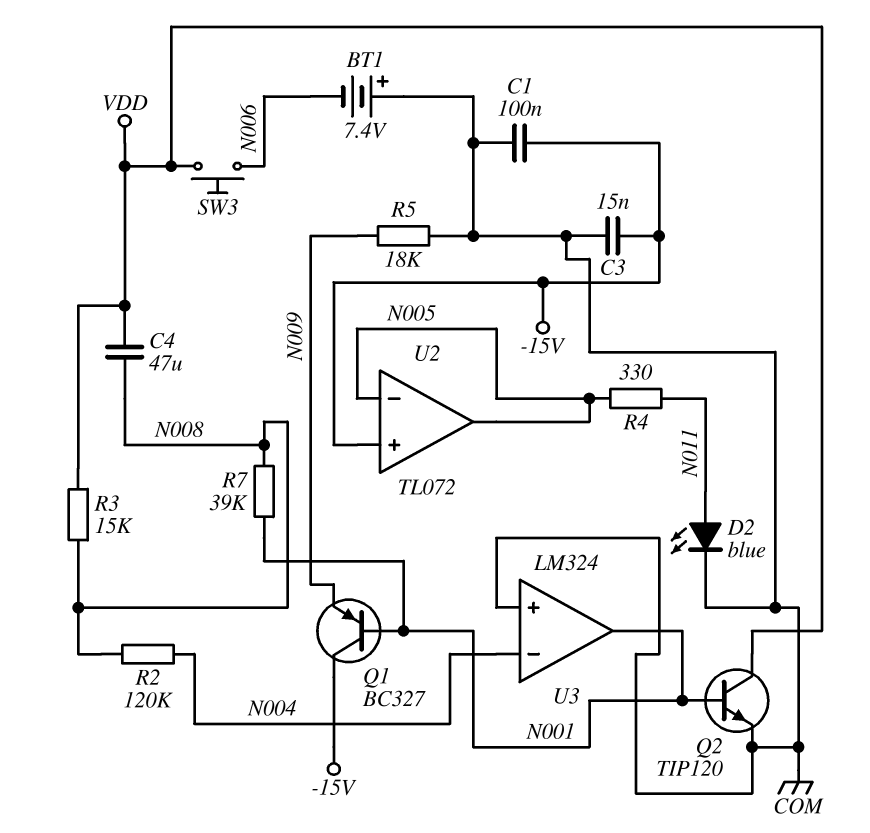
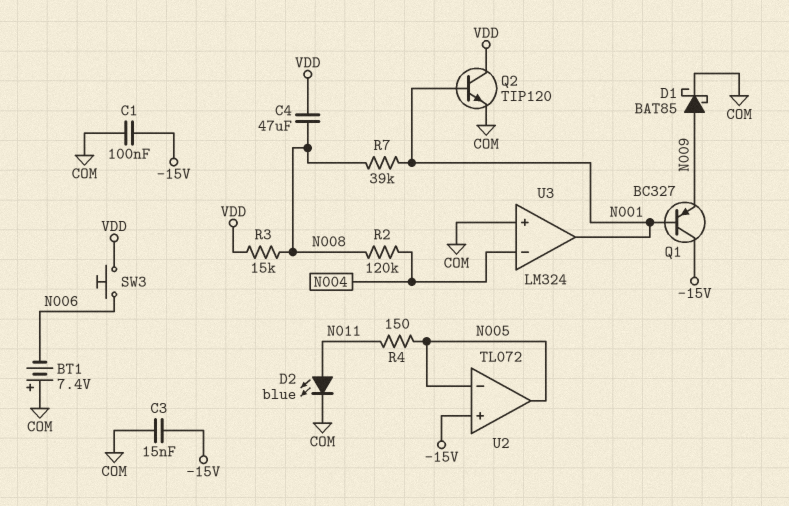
D1: none -> schottky BAT85 (A N009, K COM)
R4: 330 (N005, N011) -> 150 (N005, N011)
R5: 18k (COM, N009) -> none

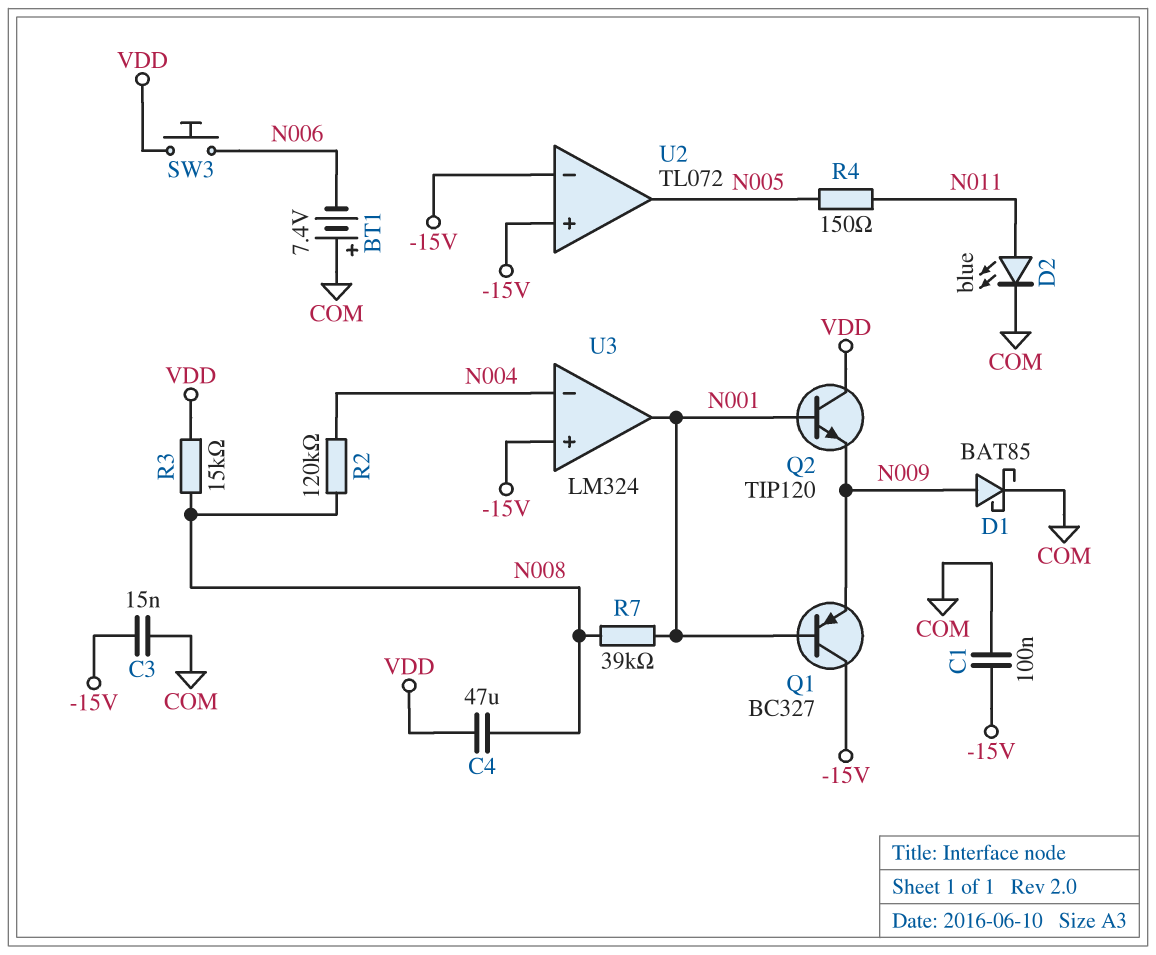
Q2: NPN TIP120 (B N001, C VDD, E COM) -> NPN TIP120 (B N001, C VDD, E N009)
U2 pin in-: N005 -> -15V
U3 pin in+: COM -> -15V

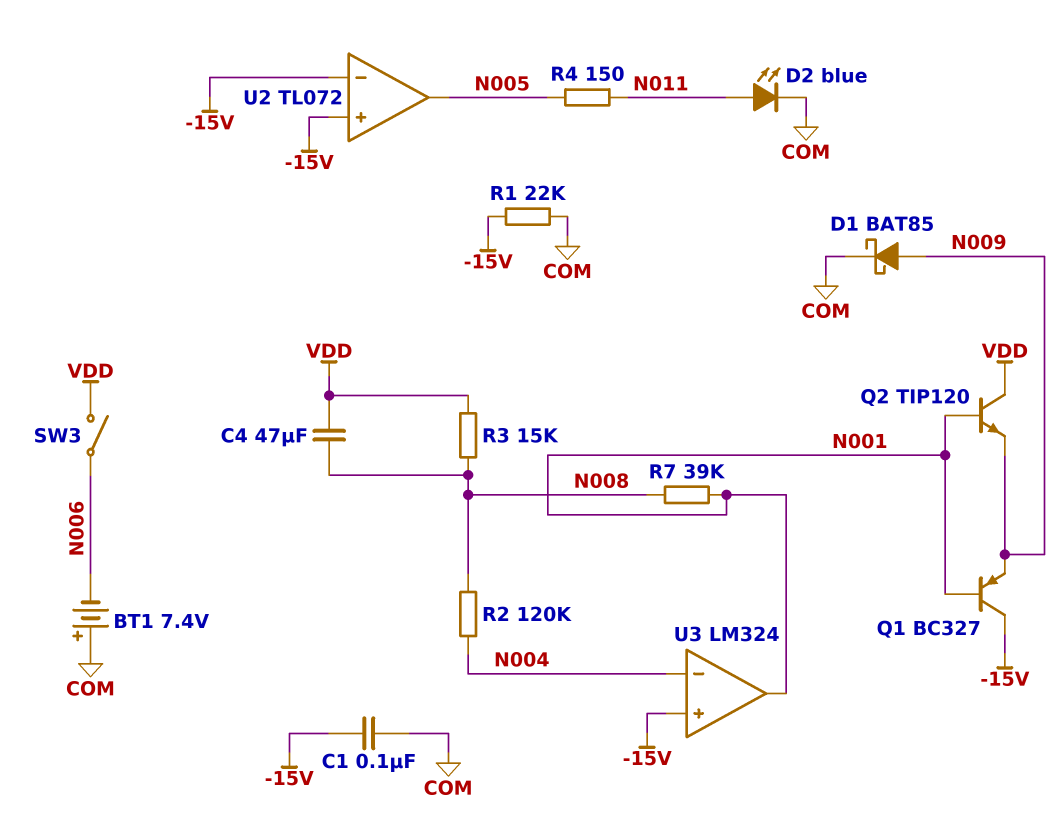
C3: 15nF (-15V, COM) -> none
R1: none -> 22k (-15V, COM)
SW3: button (N006, VDD) -> switch (N006, VDD)

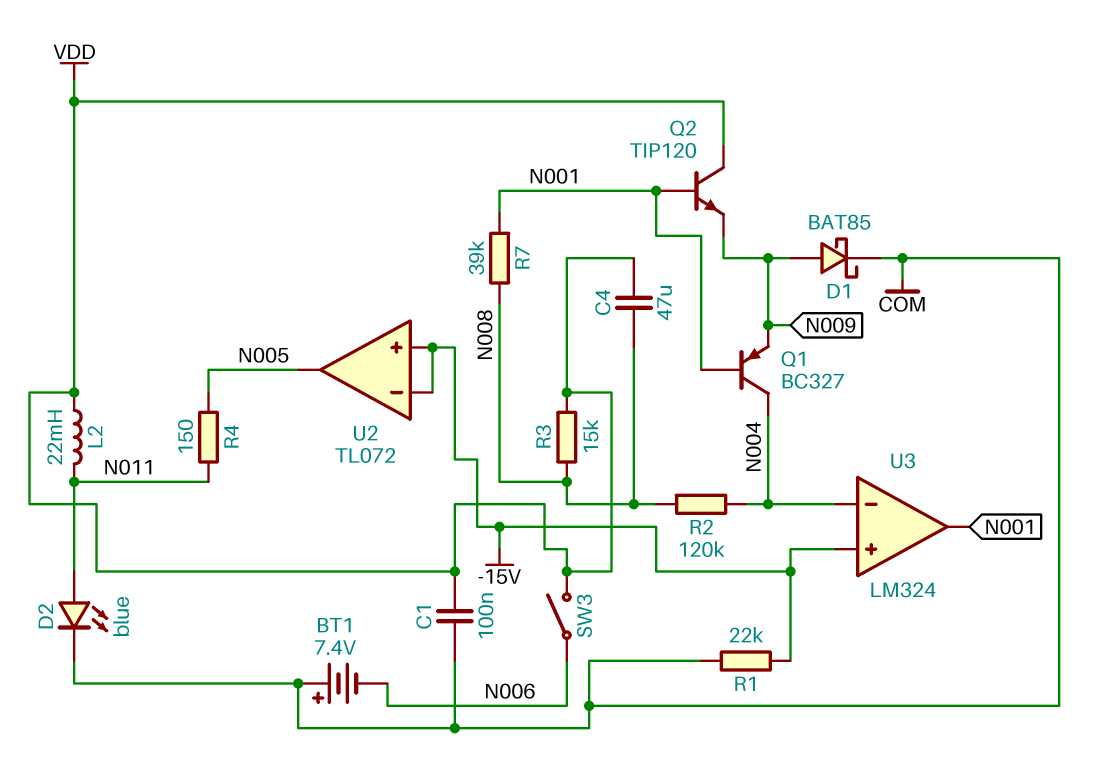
C1: 100nF (-15V, COM) -> 100nF (COM, VDD)
L2: none -> 22mH (N011, VDD)
Q1: PNP BC327 (B N001, C -15V, E N009) -> PNP BC327 (B N001, C N004, E N009)

